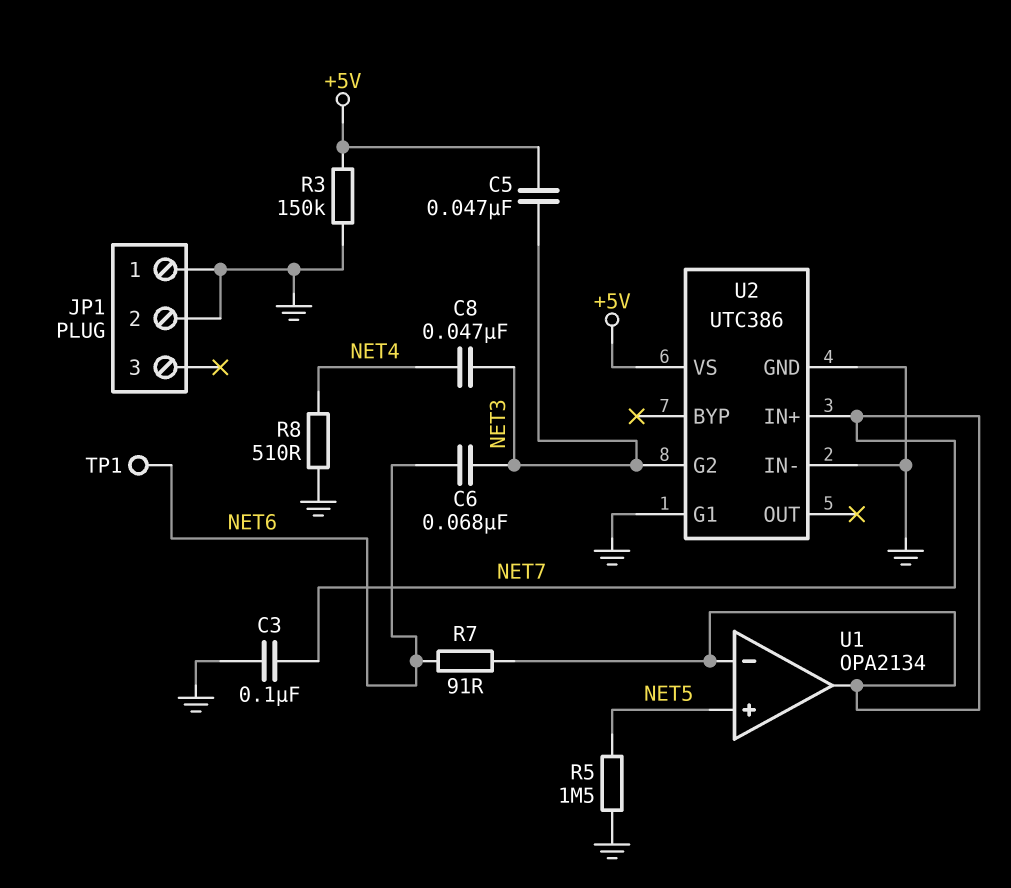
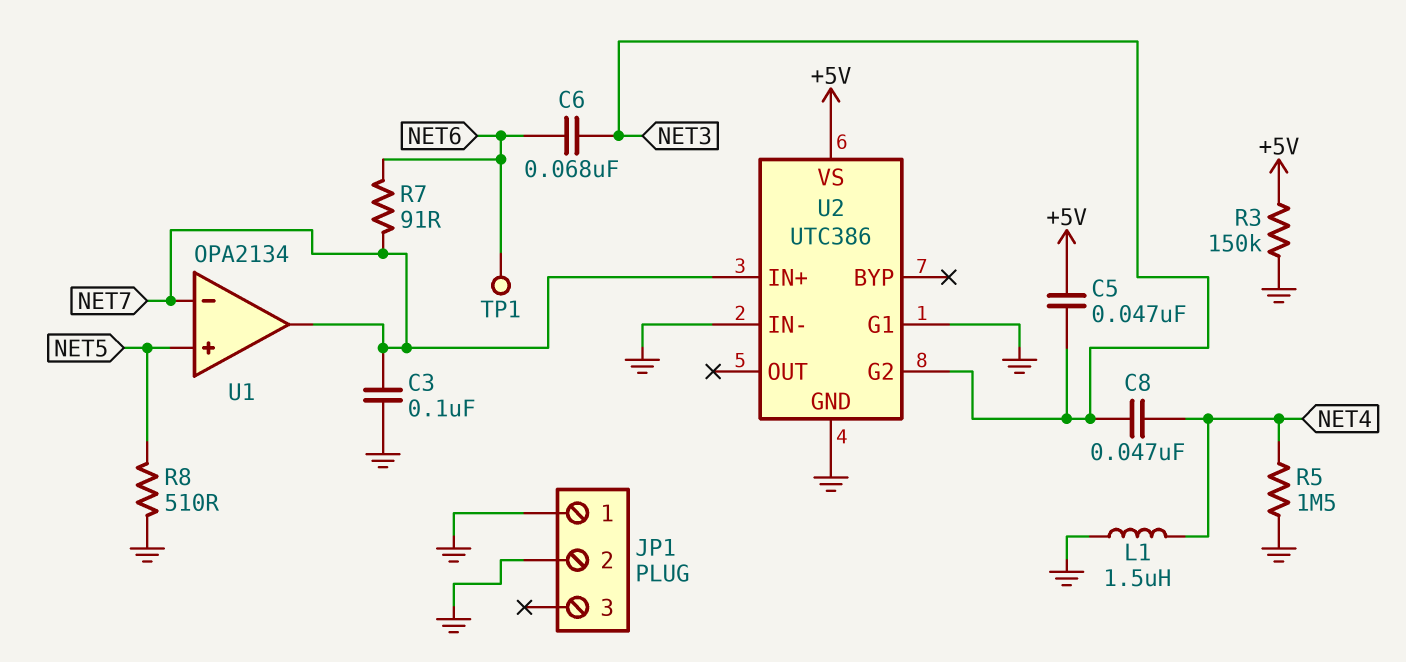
L1: none -> 1.5uH (GND, NET4)
R5: 1.5M (GND, NET5) -> 1.5M (GND, NET4)
R8: 510 (GND, NET4) -> 510 (GND, NET5)

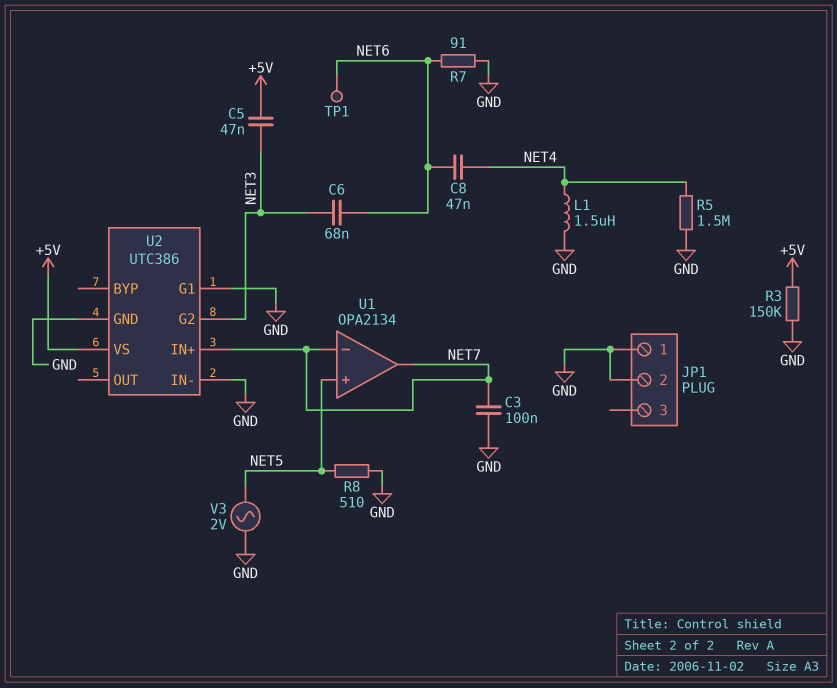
C8: 47nF (NET3, NET4) -> 47nF (NET4, NET6)
R7: 91 (NET6, NET7) -> 91 (GND, NET6)
V3: none -> AC 2V (GND, NET5)

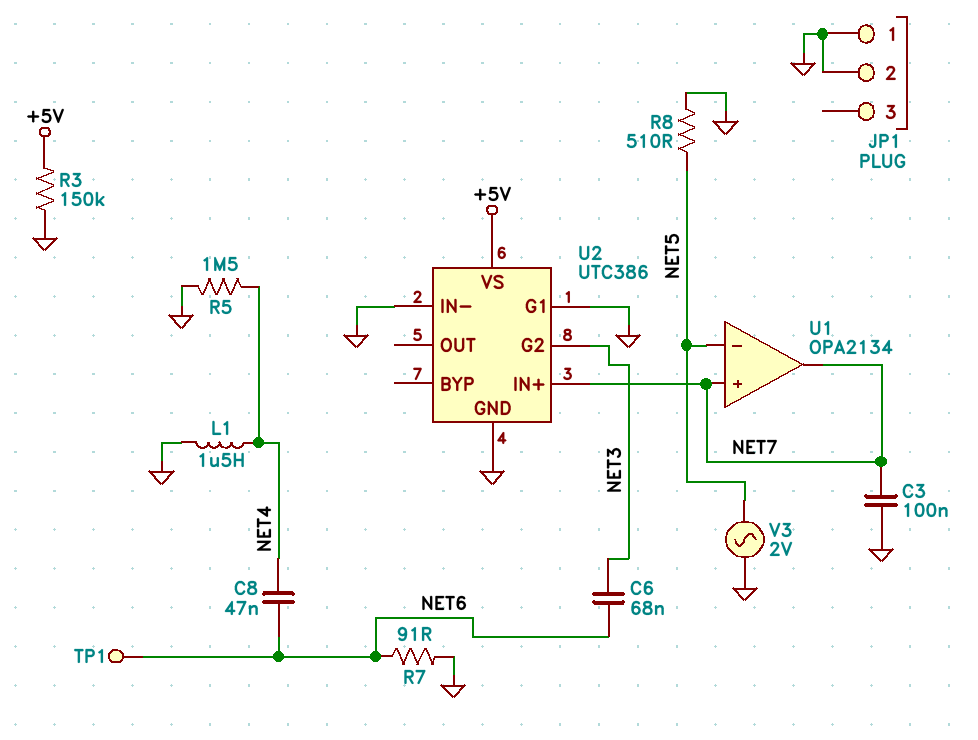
C5: 47nF (+5V, NET3) -> none
U1 pin in+: NET5 -> NET7
U1 pin in-: NET7 -> NET5

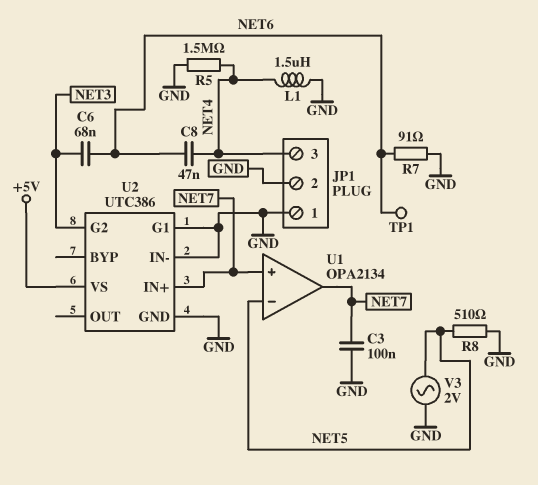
JP1 pin 3: none -> NET4
R3: 150k (+5V, GND) -> none

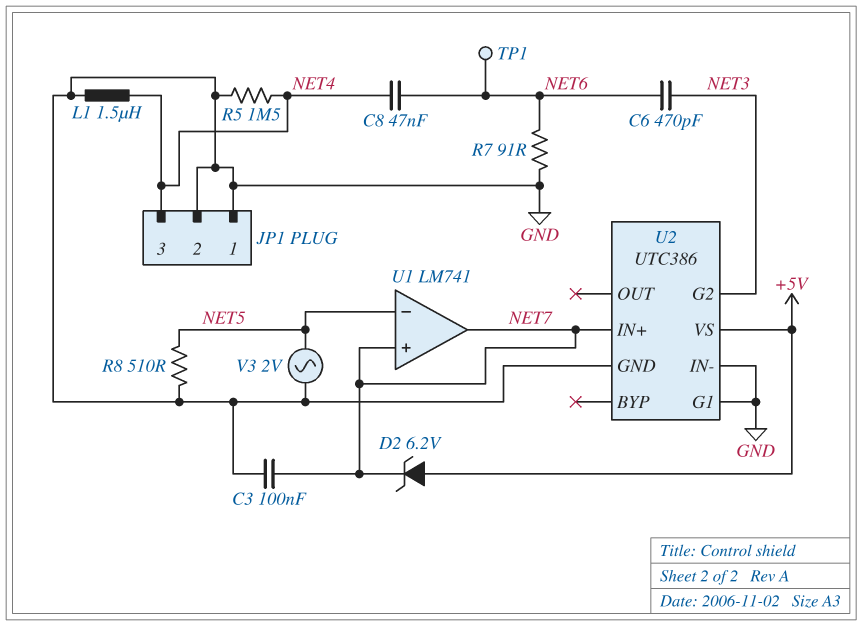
C6: 68nF (NET3, NET6) -> 470pF (NET3, NET6)
D2: none -> zener 6.2V (A +5V, K NET7)
U1: OPA2134 -> LM741

